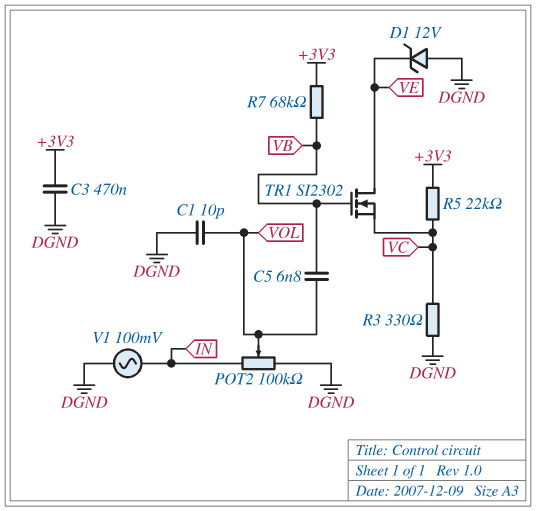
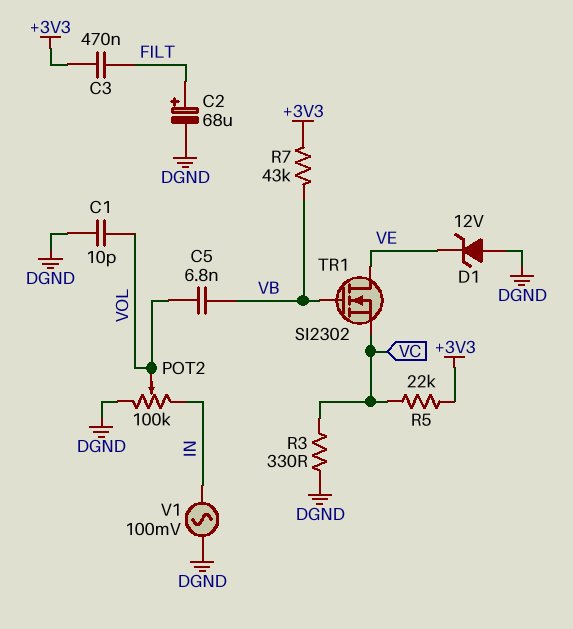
C2: none -> 68uF (plus FILT, minus DGND)
C3: 470nF (+3V3, DGND) -> 470nF (+3V3, FILT)
R7: 68k (+3V3, VB) -> 43k (+3V3, VB)

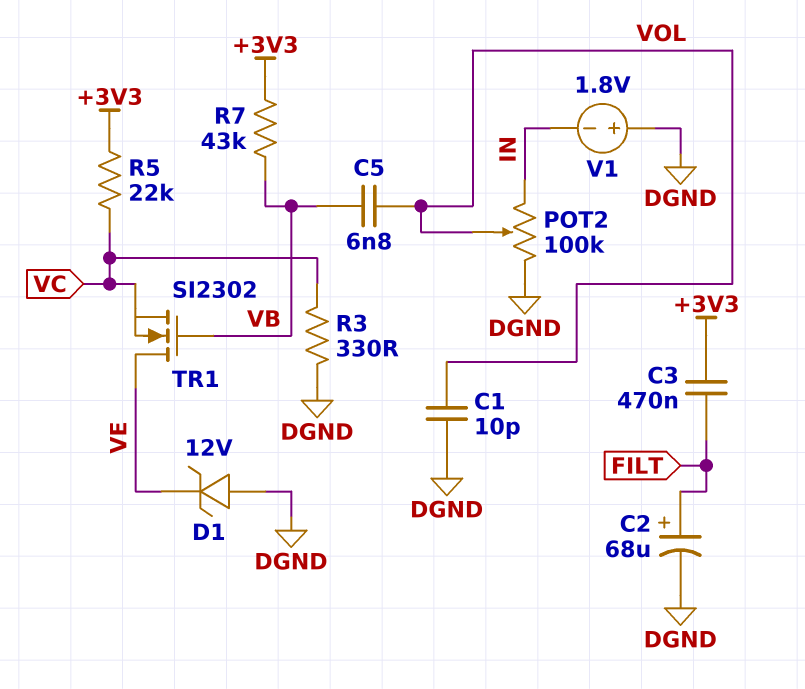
V1: AC 100mV (DGND, IN) -> 1.8V (plus DGND, minus IN)

